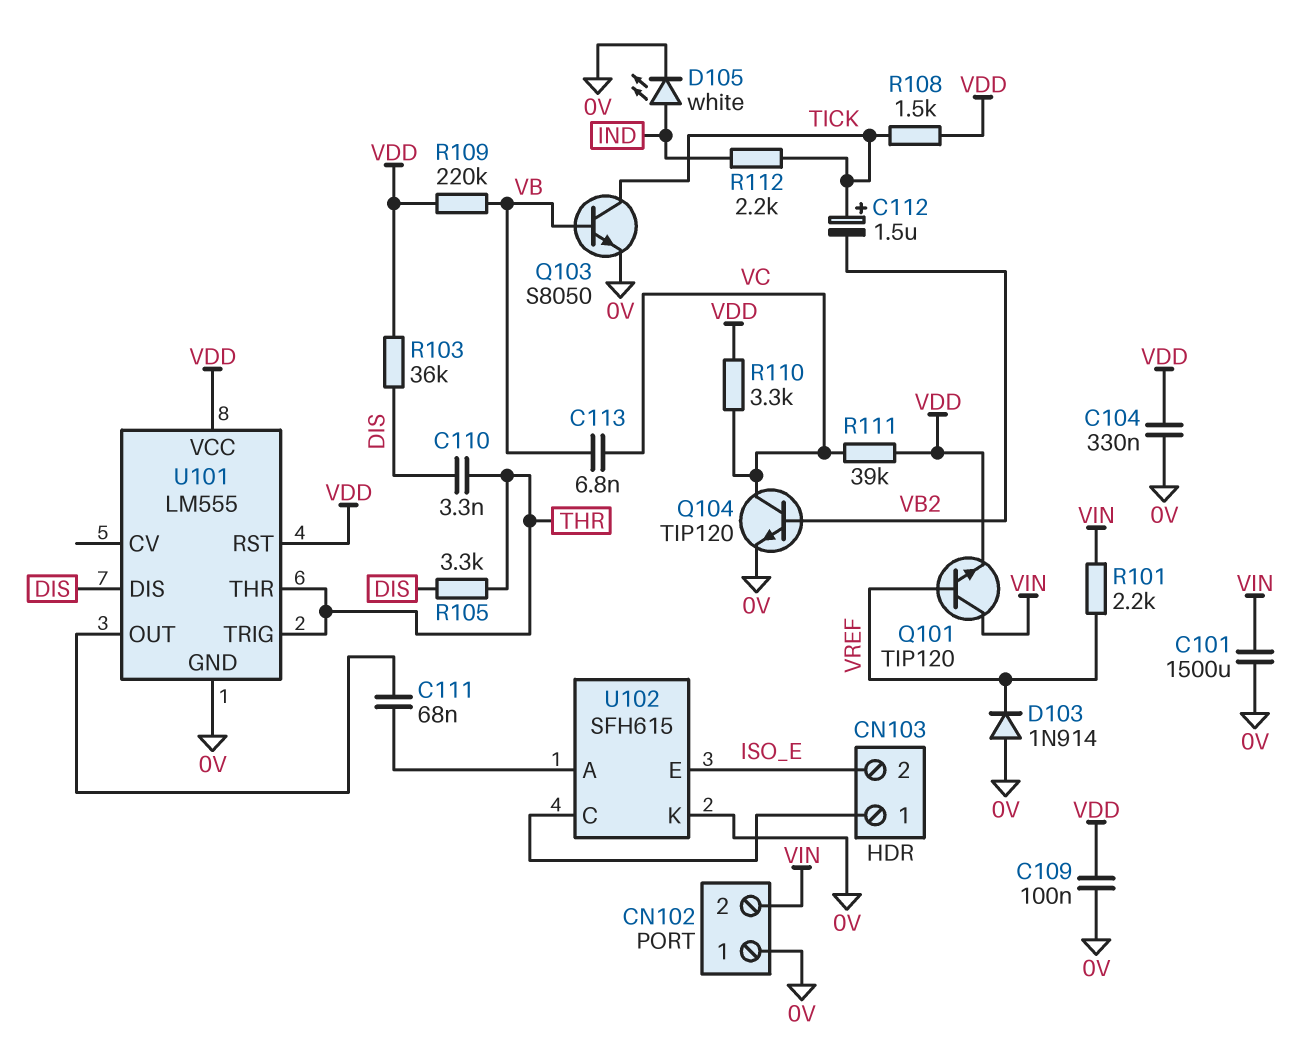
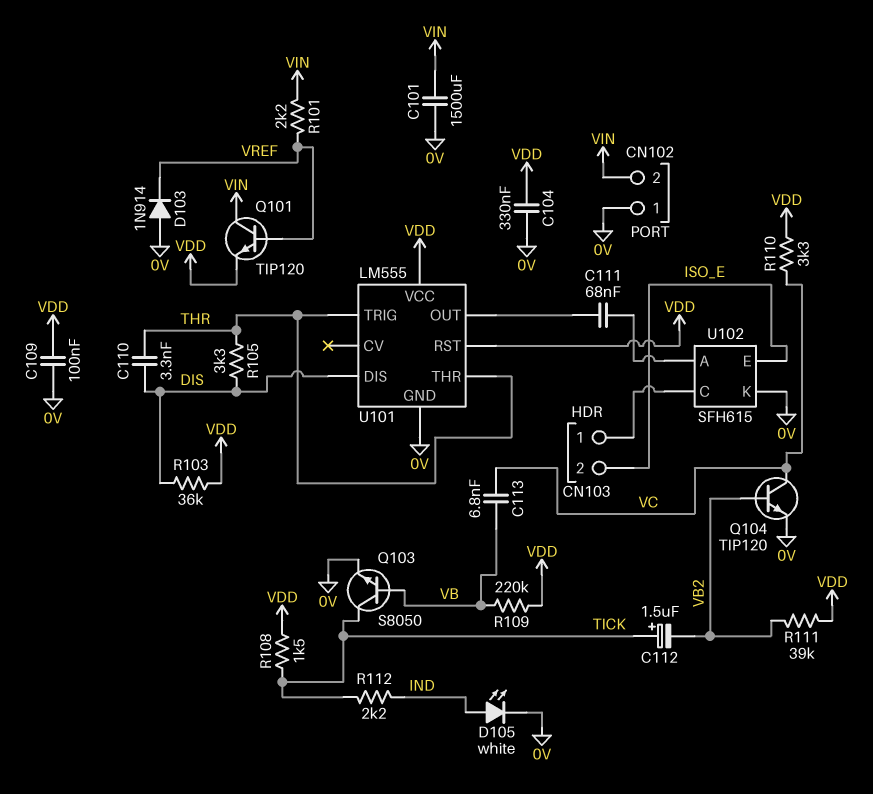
R111: 39k (VC, VDD) -> 39k (VB2, VDD)

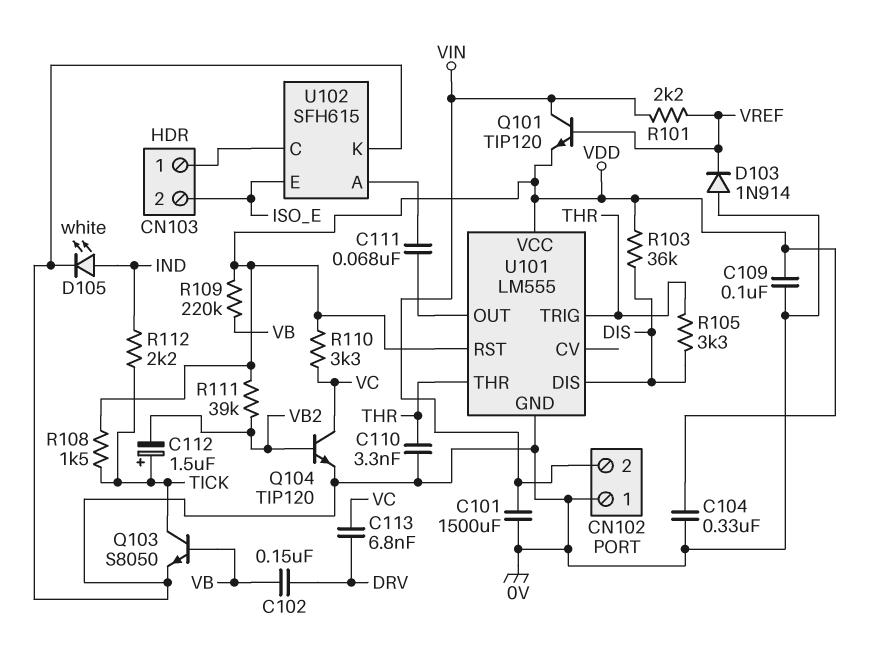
C102: none -> 150nF (DRV, VB)
C110: 3.3nF (DIS, THR) -> 3.3nF (0V, THR)
C113: 6.8nF (VB, VC) -> 6.8nF (DRV, VC)

